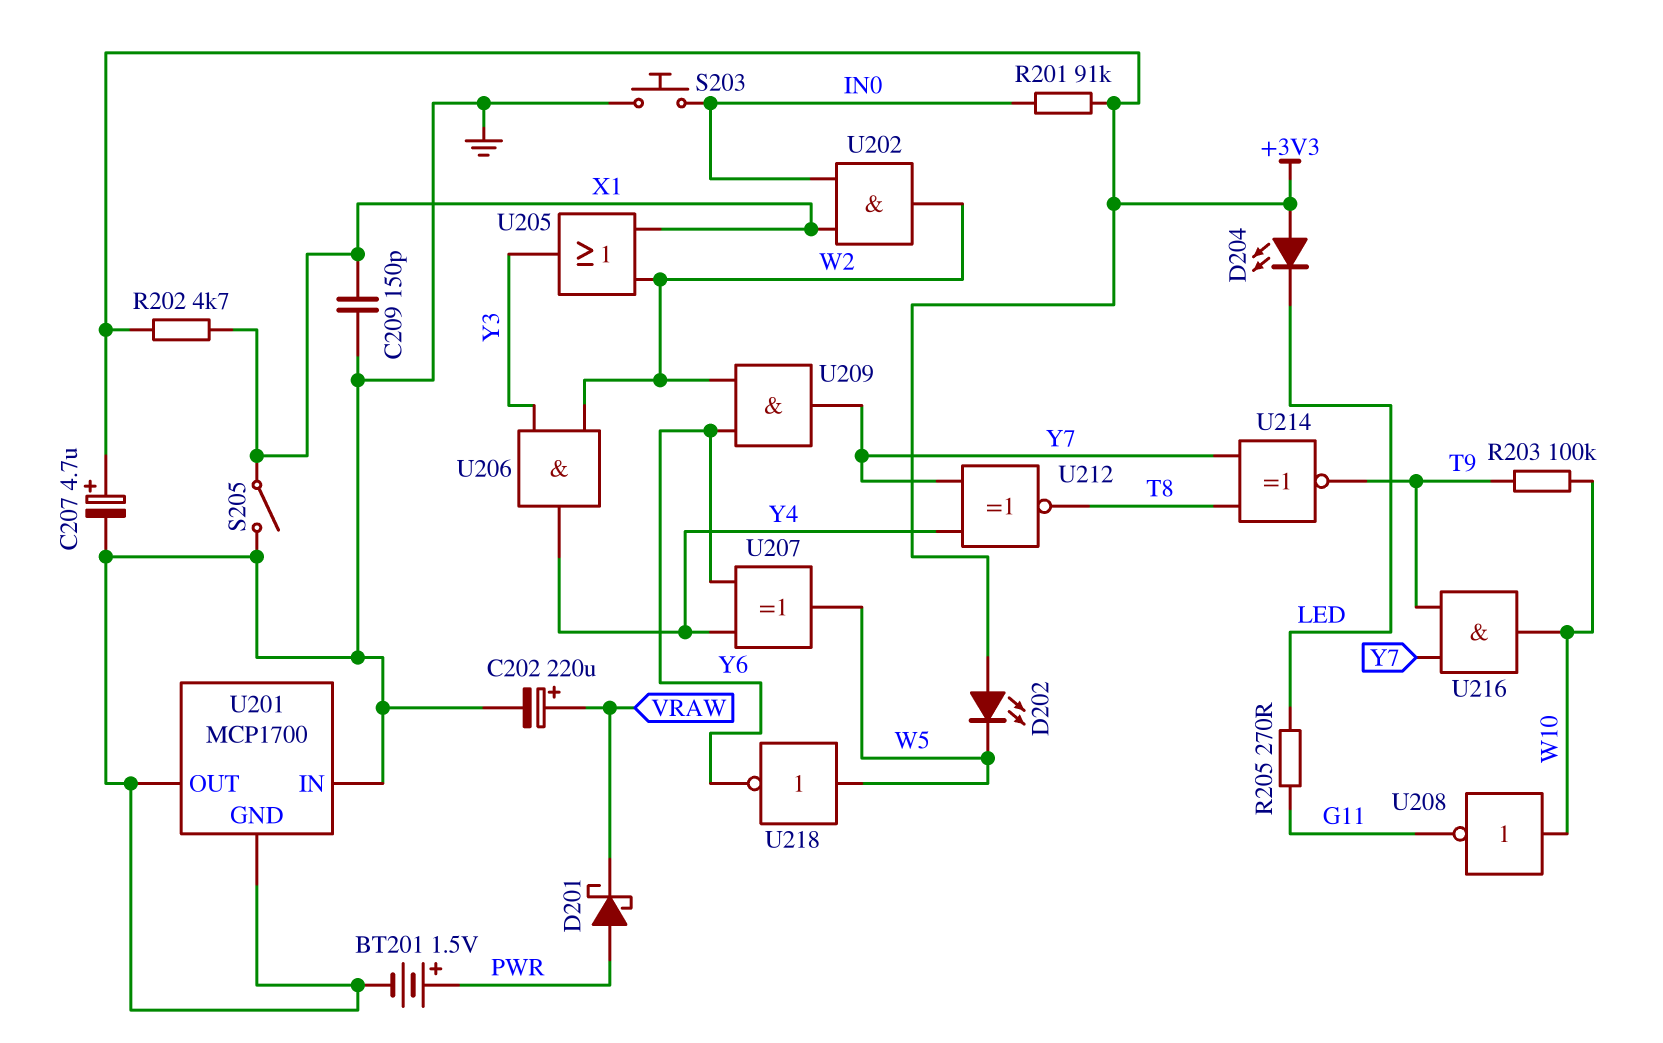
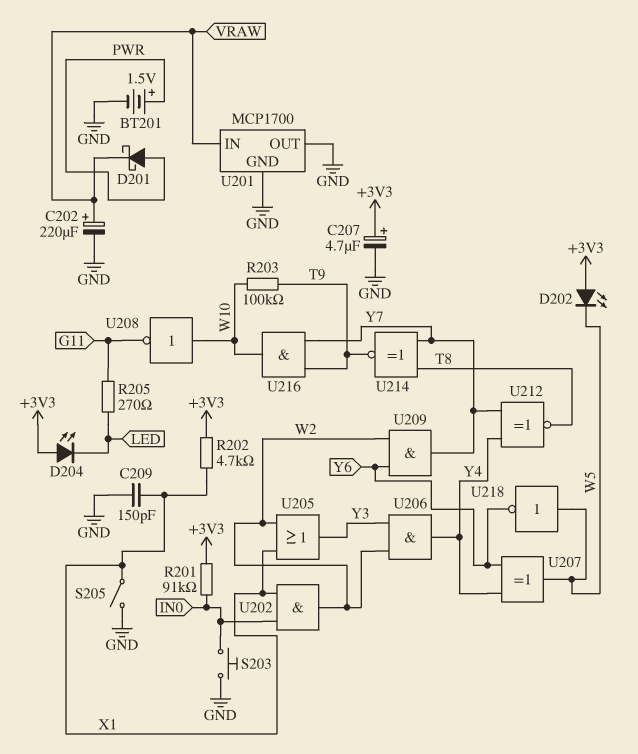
U201 pin IN: GND -> VRAW

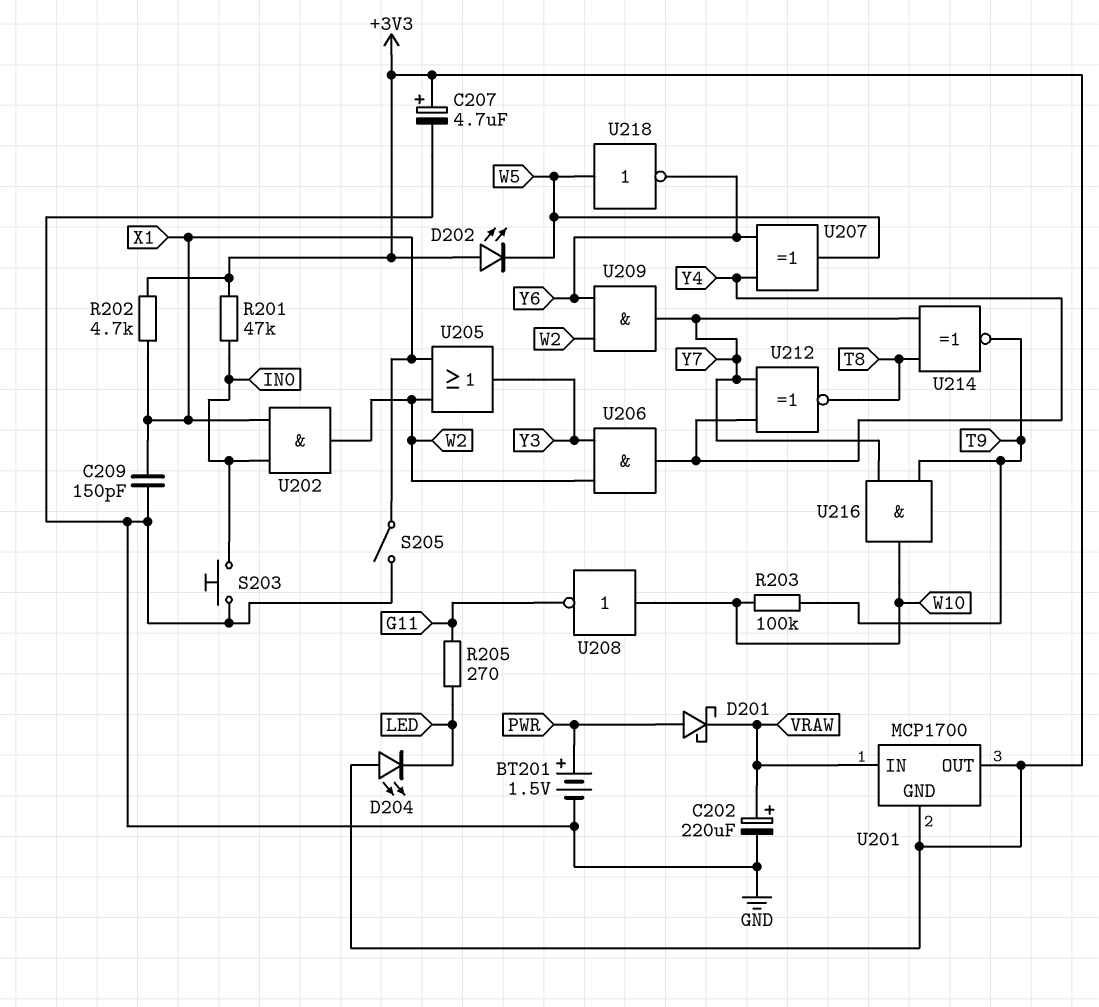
R201: 91k (+3V3, IN0) -> 47k (+3V3, IN0)
U201 pin GND: GND -> +3V3
U201 pin OUT: GND -> +3V3

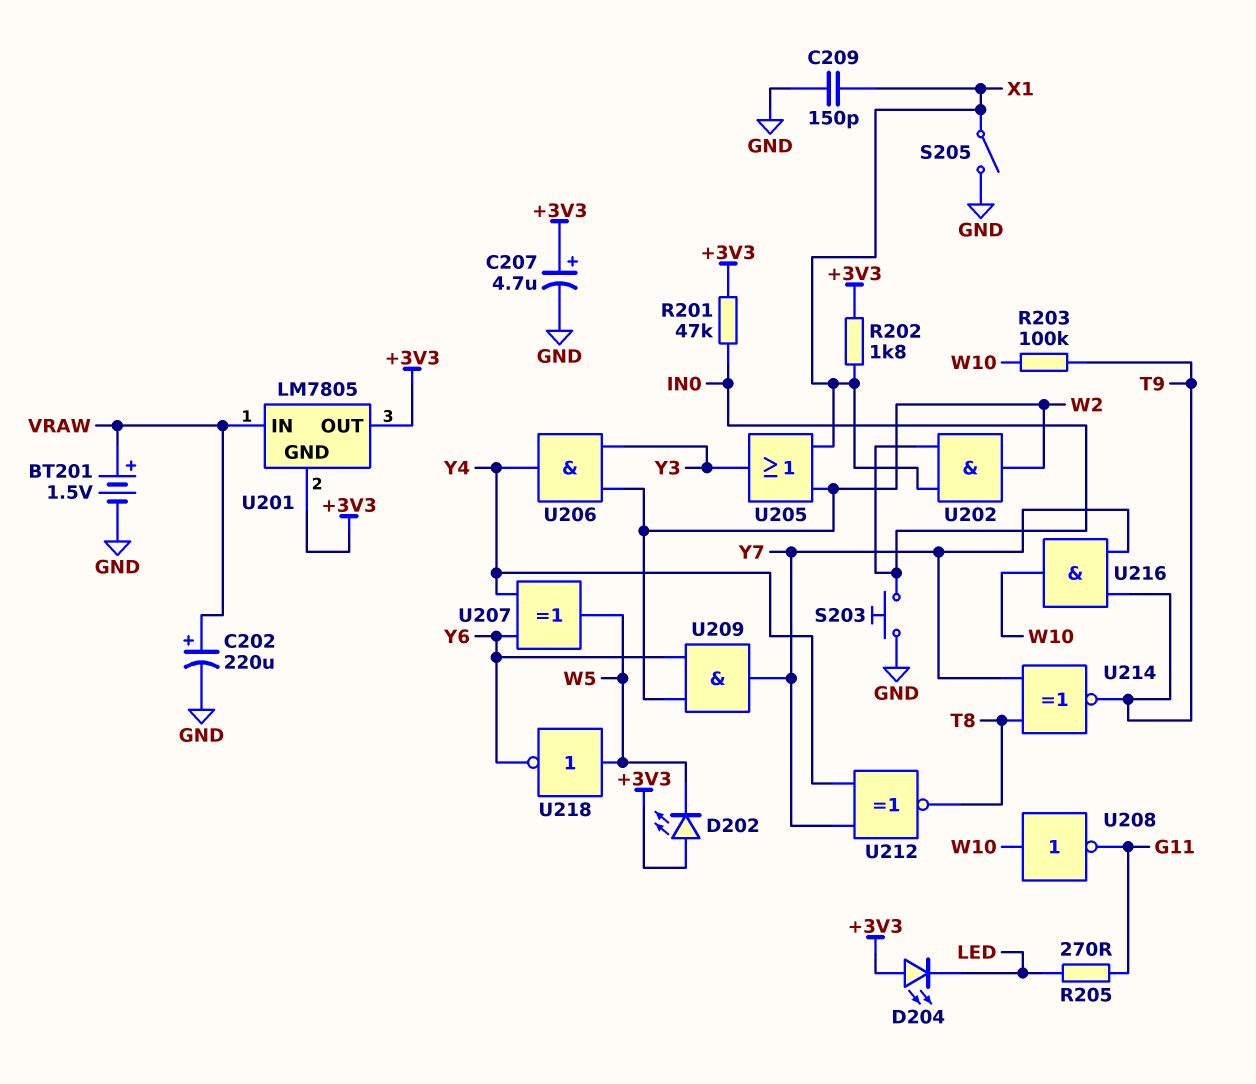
BT201: 1.5V (plus PWR, minus GND) -> 1.5V (plus VRAW, minus GND)
D201: schottky (A PWR, K VRAW) -> none
R202: 4.7k (+3V3, X1) -> 1.8k (+3V3, X1)
U201: MCP1700 -> LM7805

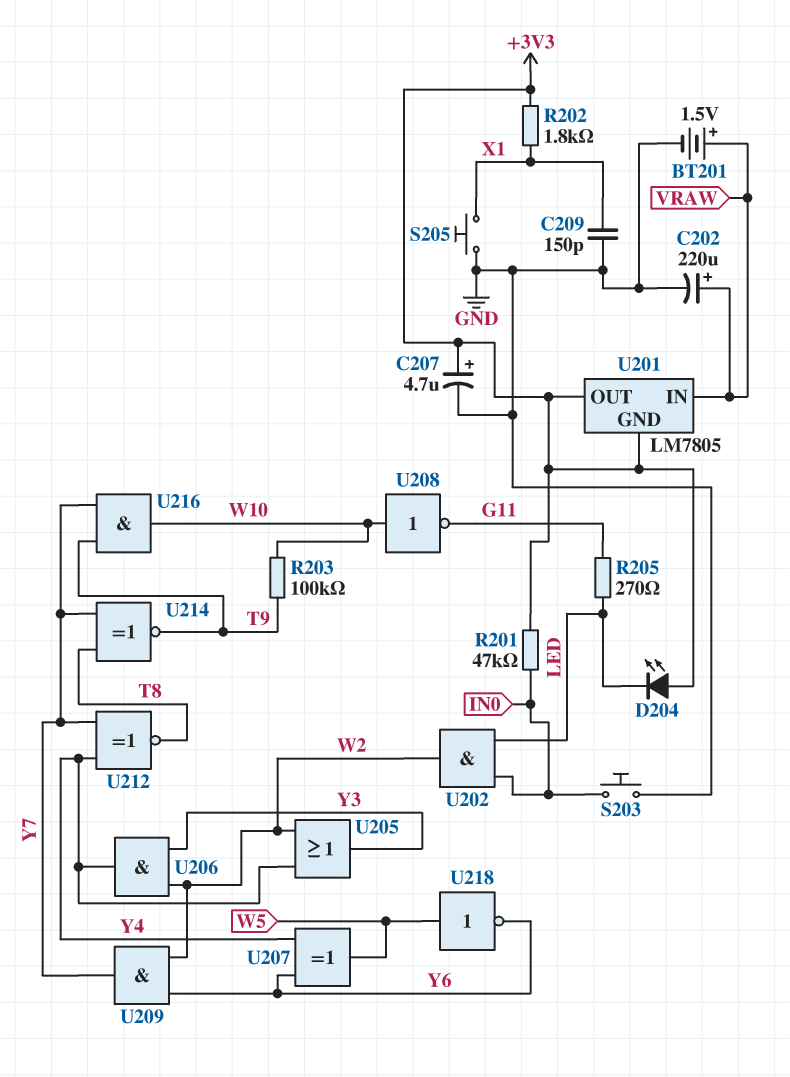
D202: LED (A +3V3, K W5) -> none
S205: switch (GND, X1) -> button (GND, X1)
U202: AND (in IN0, in X1, out W2) -> AND (in IN0, in LED, out W2)
U205: OR (in W2, in X1, out Y3) -> OR (in W2, in Y4, out Y3)

